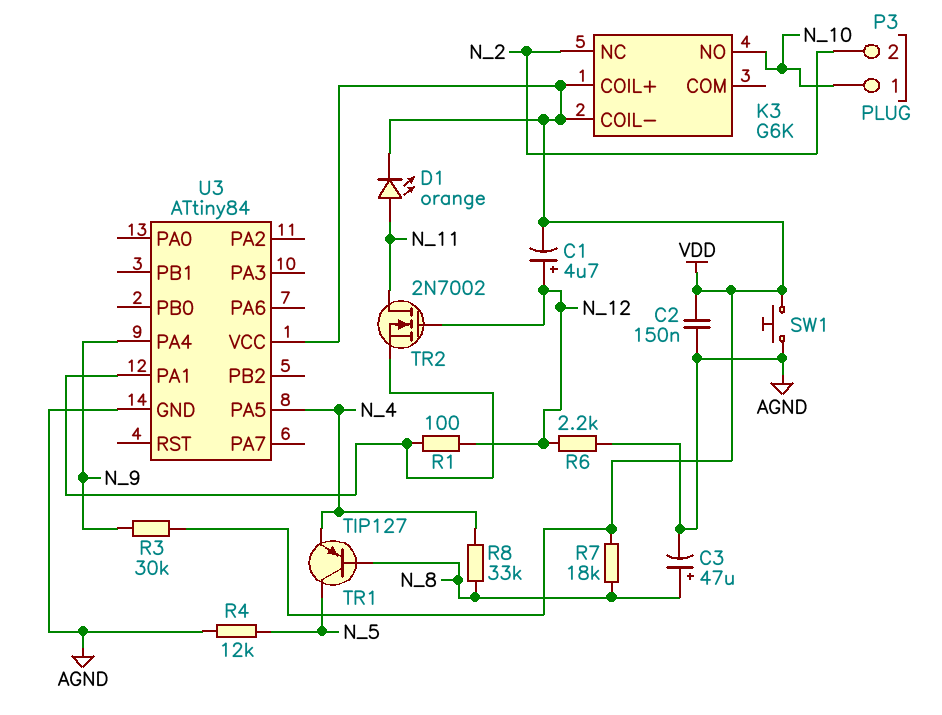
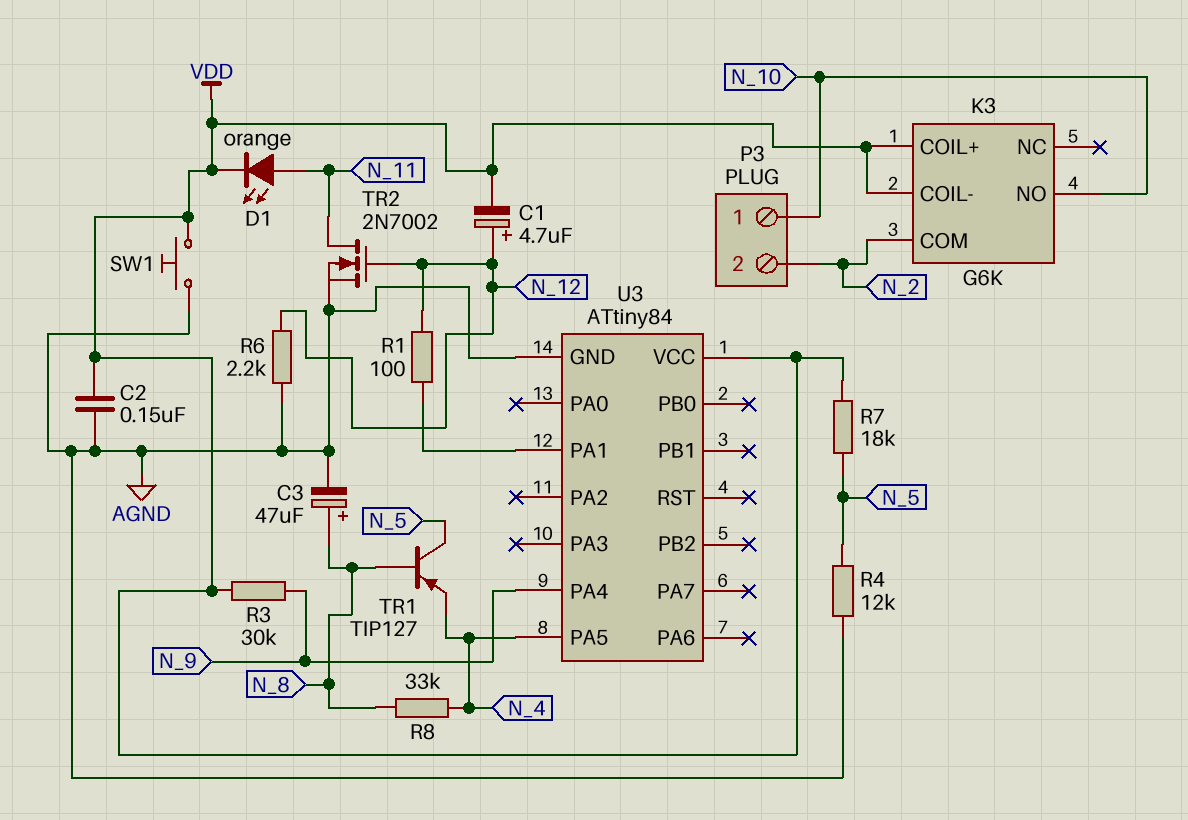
K3 pin COM: none -> N_2
K3 pin NC: N_2 -> none
R7: 18k (N_8, VDD) -> 18k (N_5, VDD)
TR2: NMOS 2N7002 (G N_12, D N_11, S U3/PA1) -> NMOS 2N7002 (G N_12, D N_11, S AGND)

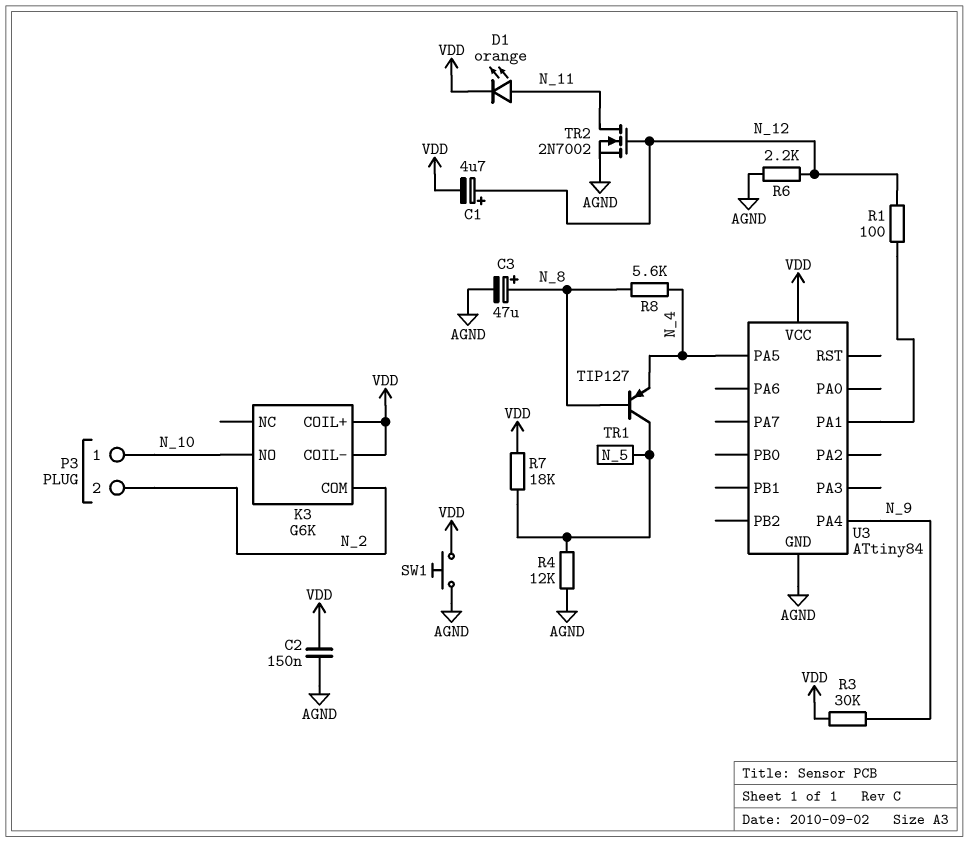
R8: 33k (N_4, N_8) -> 5.6k (N_4, N_8)

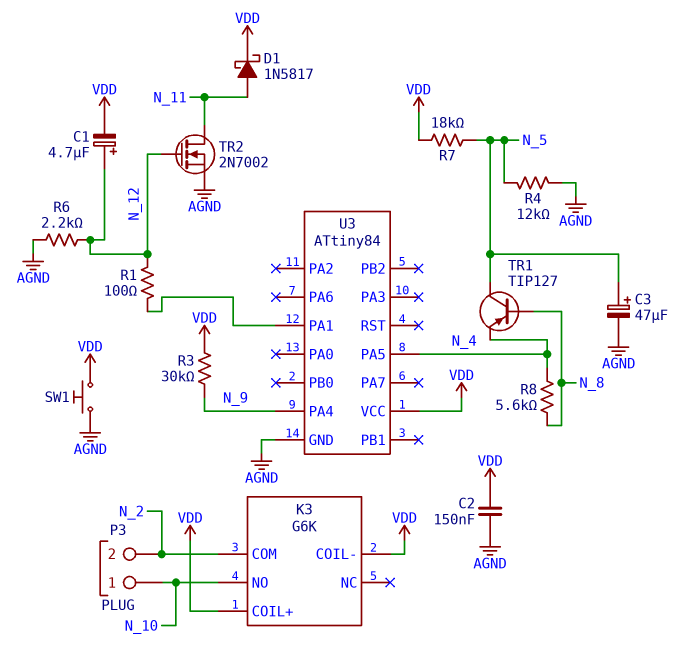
C3: 47uF (plus N_8, minus AGND) -> 47uF (plus N_5, minus AGND)
D1: LED orange (A N_11, K VDD) -> schottky 1N5817 (A N_11, K VDD)

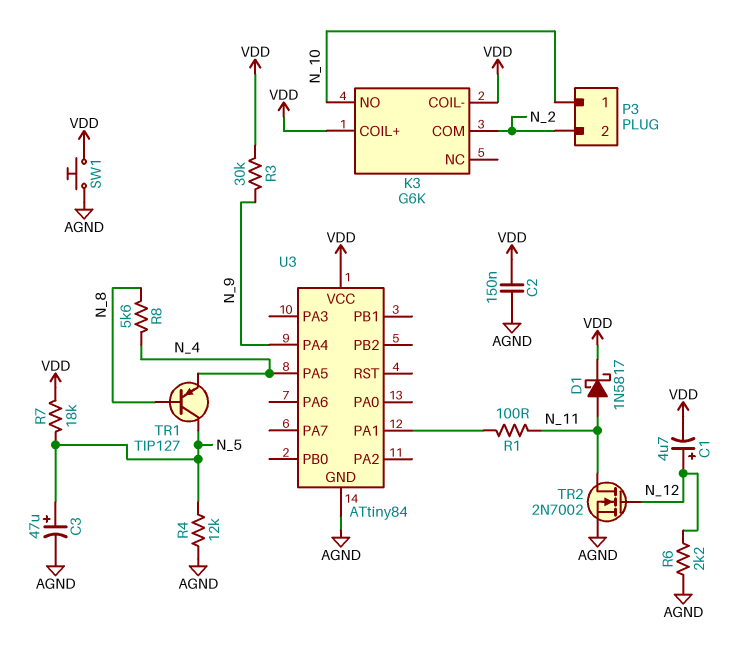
R1: 100 (N_12, U3/PA1) -> 100 (N_11, U3/PA1)

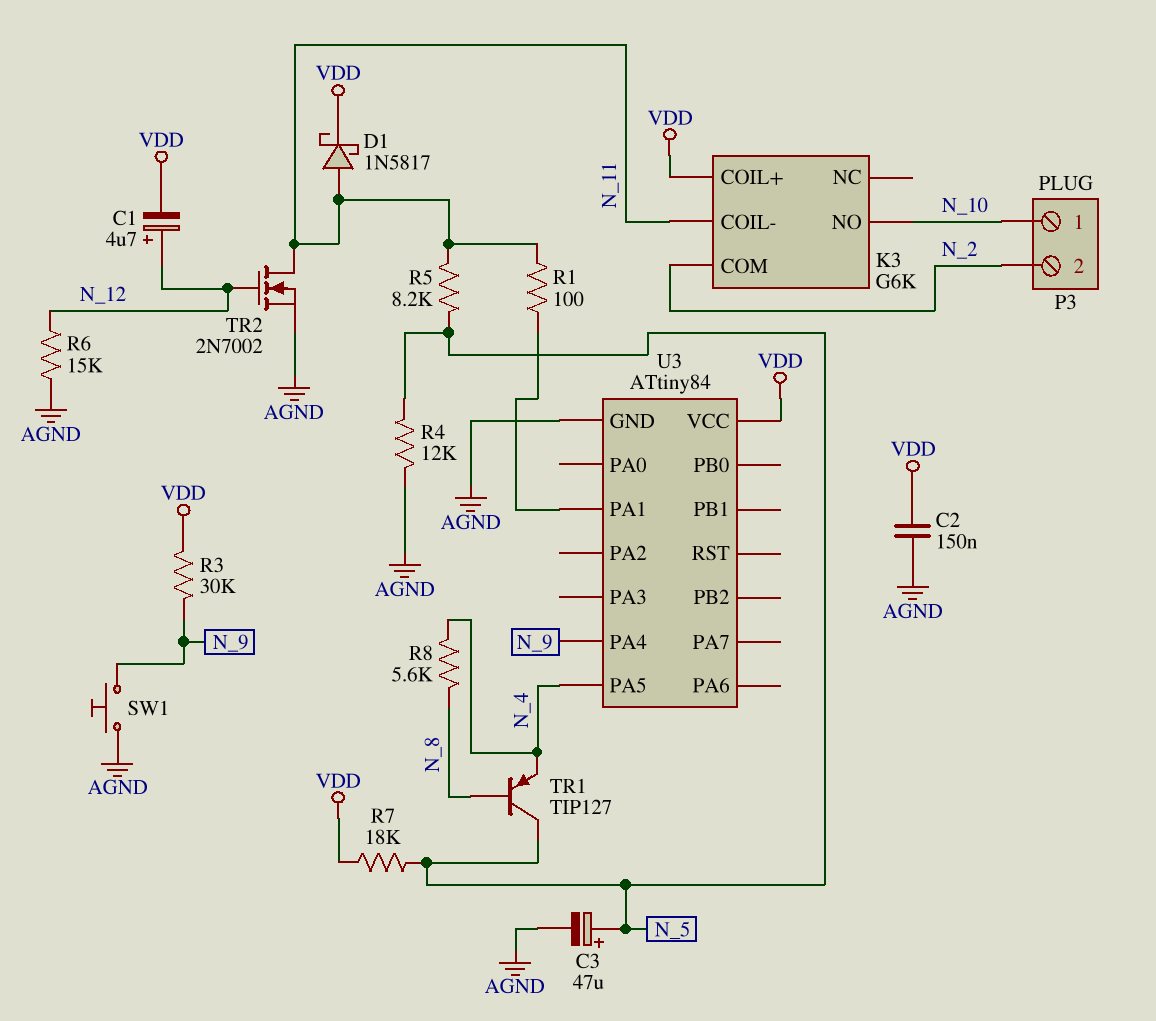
K3 pin COIL-: VDD -> N_11
R5: none -> 8.2k (N_5, N_11)
R6: 2.2k (AGND, N_12) -> 15k (AGND, N_12)
SW1: button (AGND, VDD) -> button (AGND, N_9)

